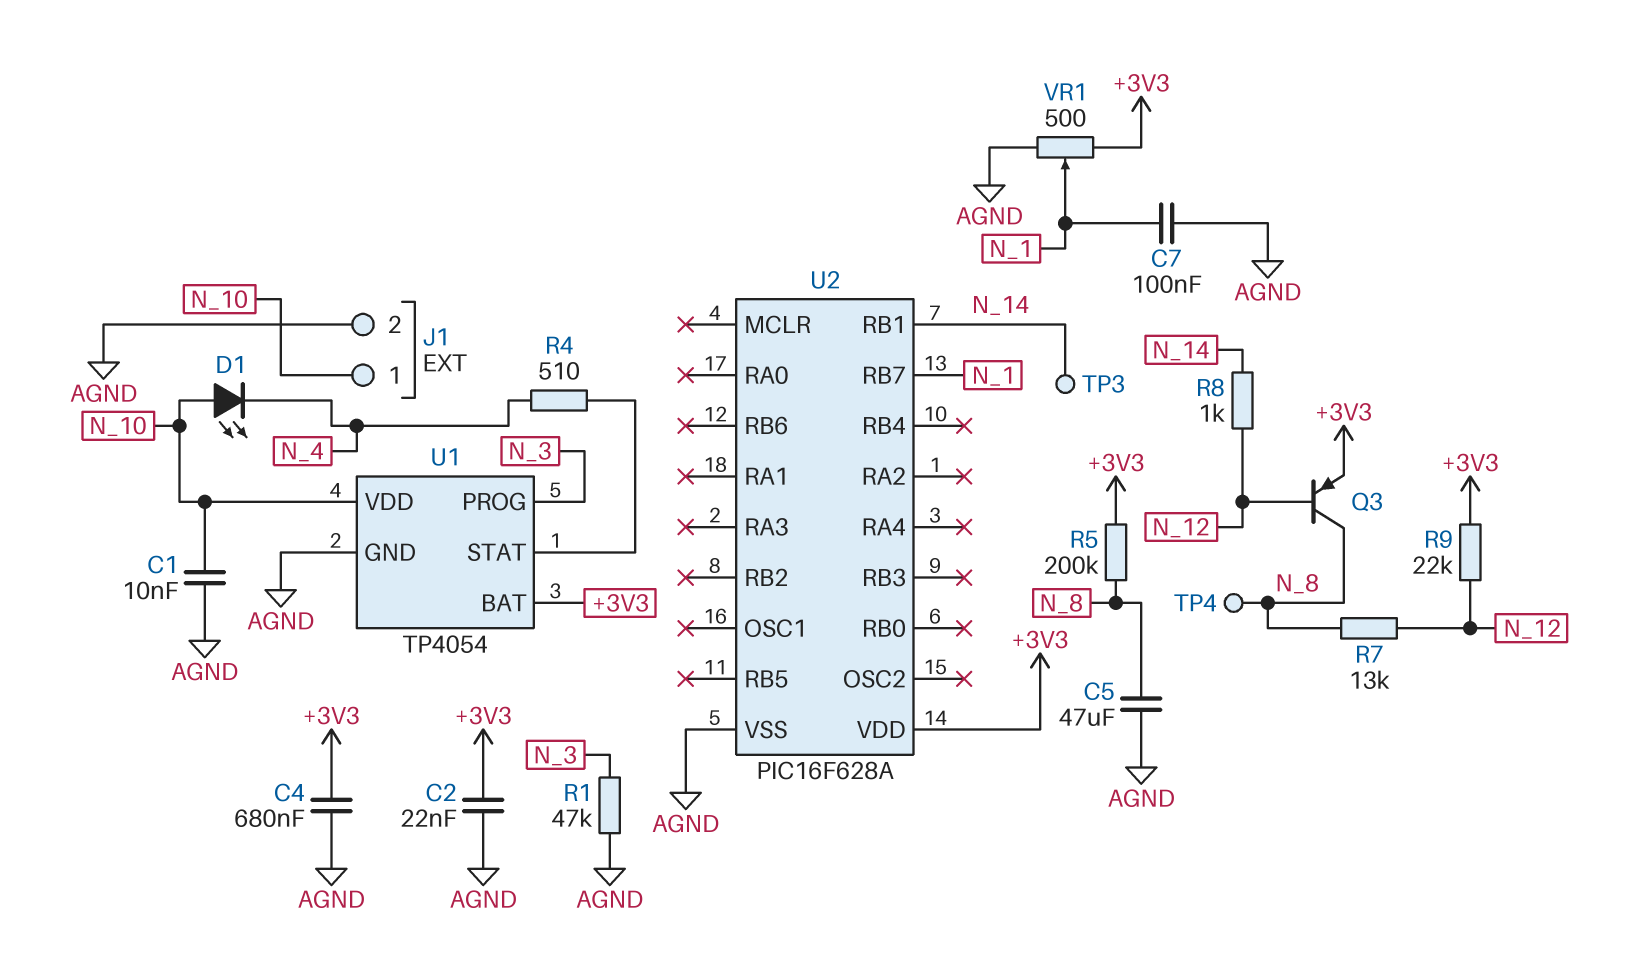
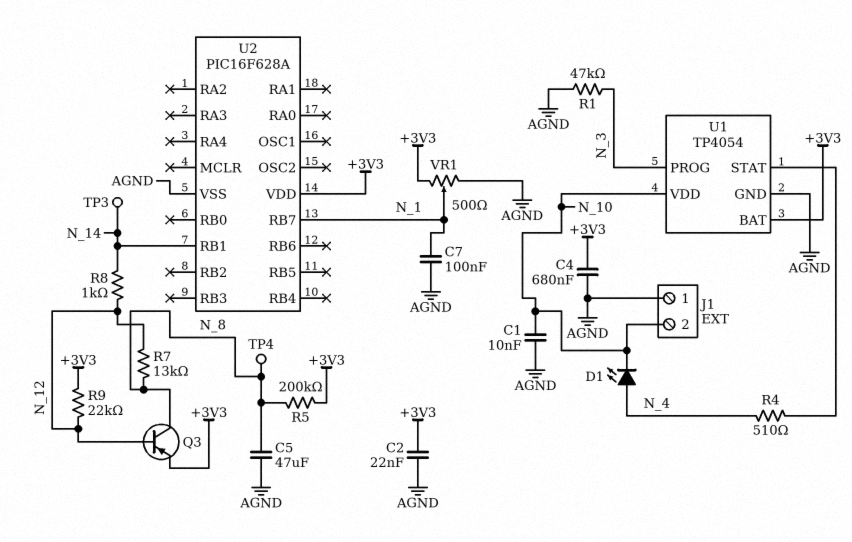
D1: LED (A N_10, K N_4) -> LED (A N_4, K N_10)
J1 pin 1: N_10 -> AGND
J1 pin 2: AGND -> N_10

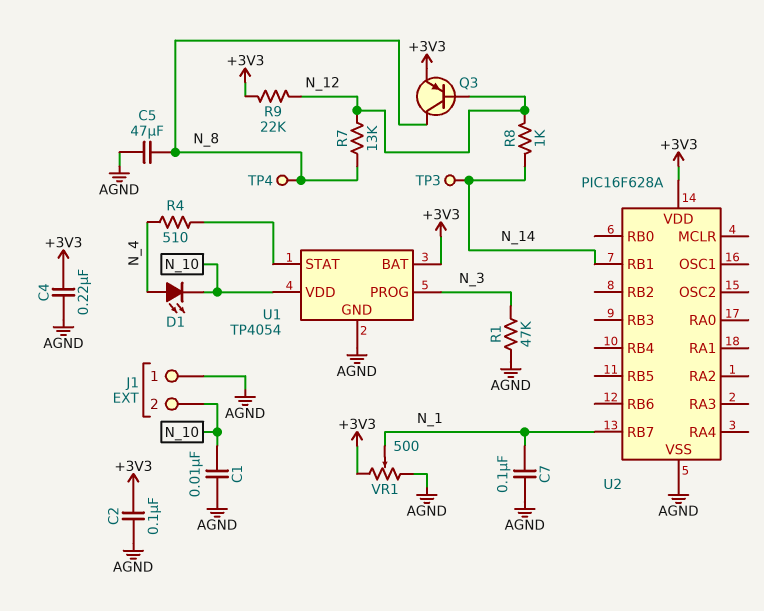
C2: 22nF (+3V3, AGND) -> 100nF (+3V3, AGND)
C4: 680nF (+3V3, AGND) -> 220nF (+3V3, AGND)
R5: 200k (+3V3, N_8) -> none

